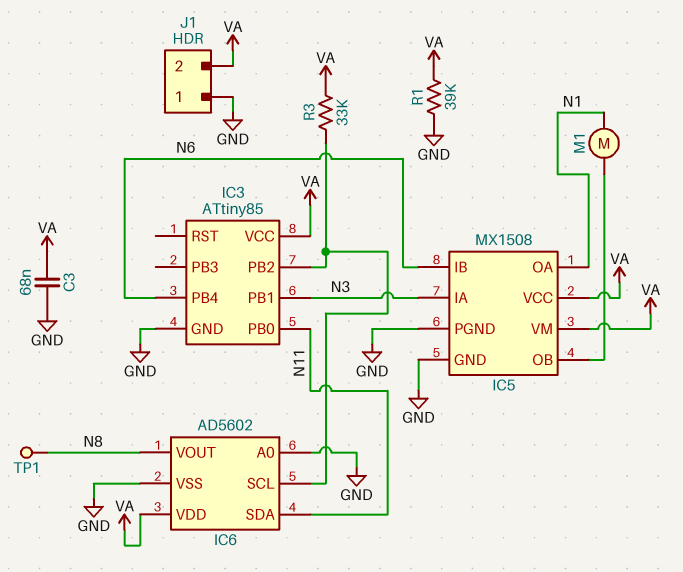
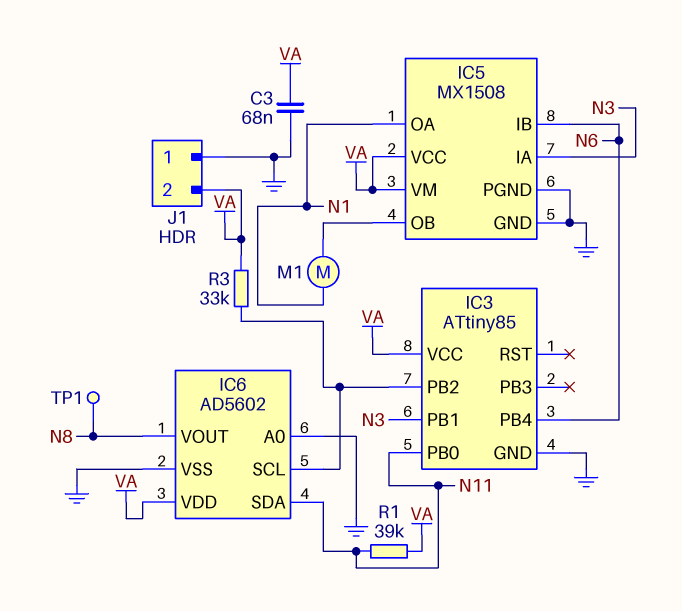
R1: 39k (GND, VA) -> 39k (N11, VA)

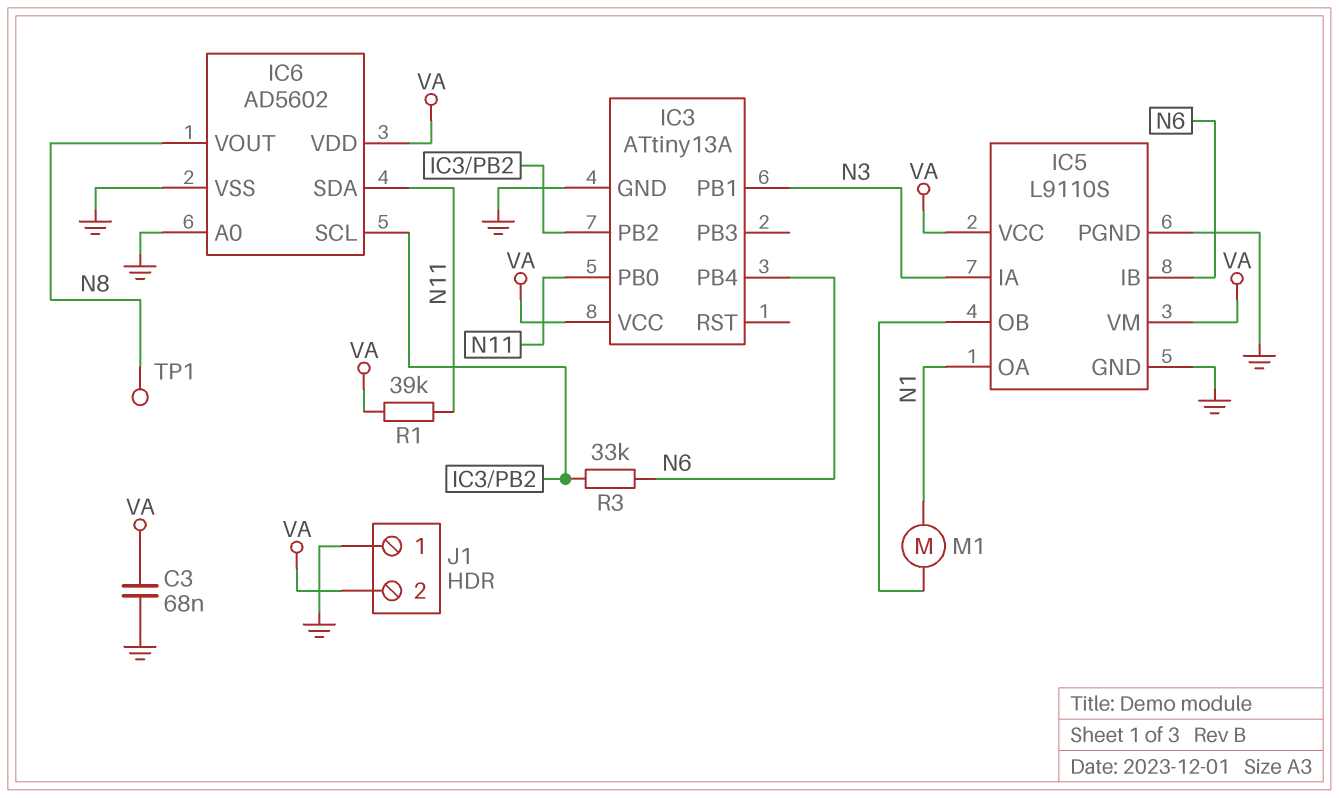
IC3: ATtiny85 -> ATtiny13A
IC5: MX1508 -> L9110S
R3: 33k (IC3/PB2, VA) -> 33k (IC3/PB2, N6)

